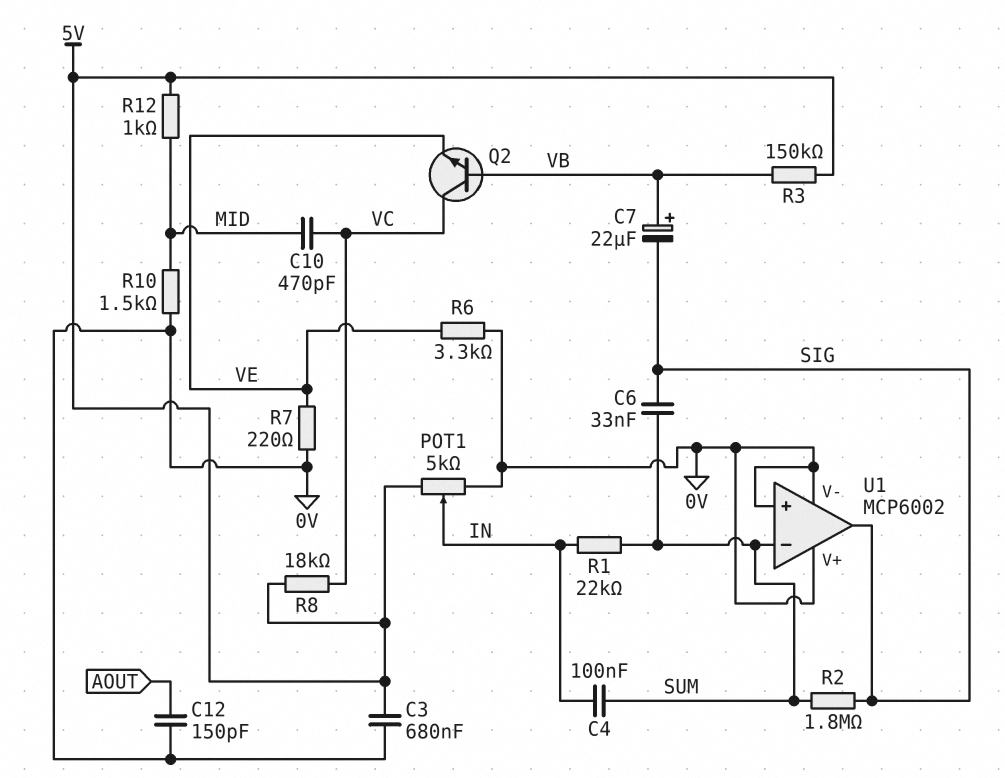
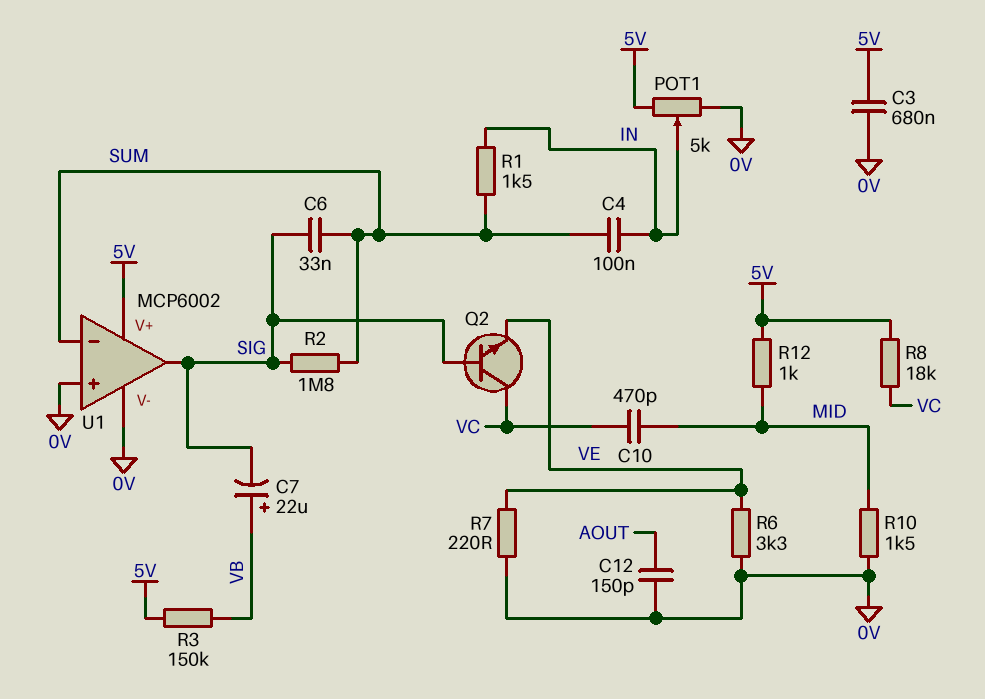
Q2: NPN (B VB, C VC, E VE) -> NPN (B SIG, C VC, E VE)
R1: 22k (IN, SUM) -> 1.5k (IN, SUM)
U1 pin V+: 0V -> 5V

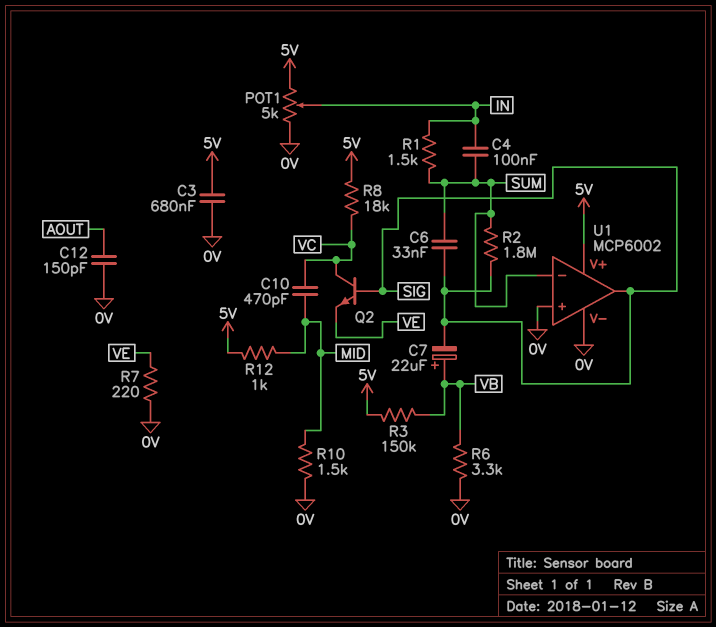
R6: 3.3k (0V, VE) -> 3.3k (0V, VB)

